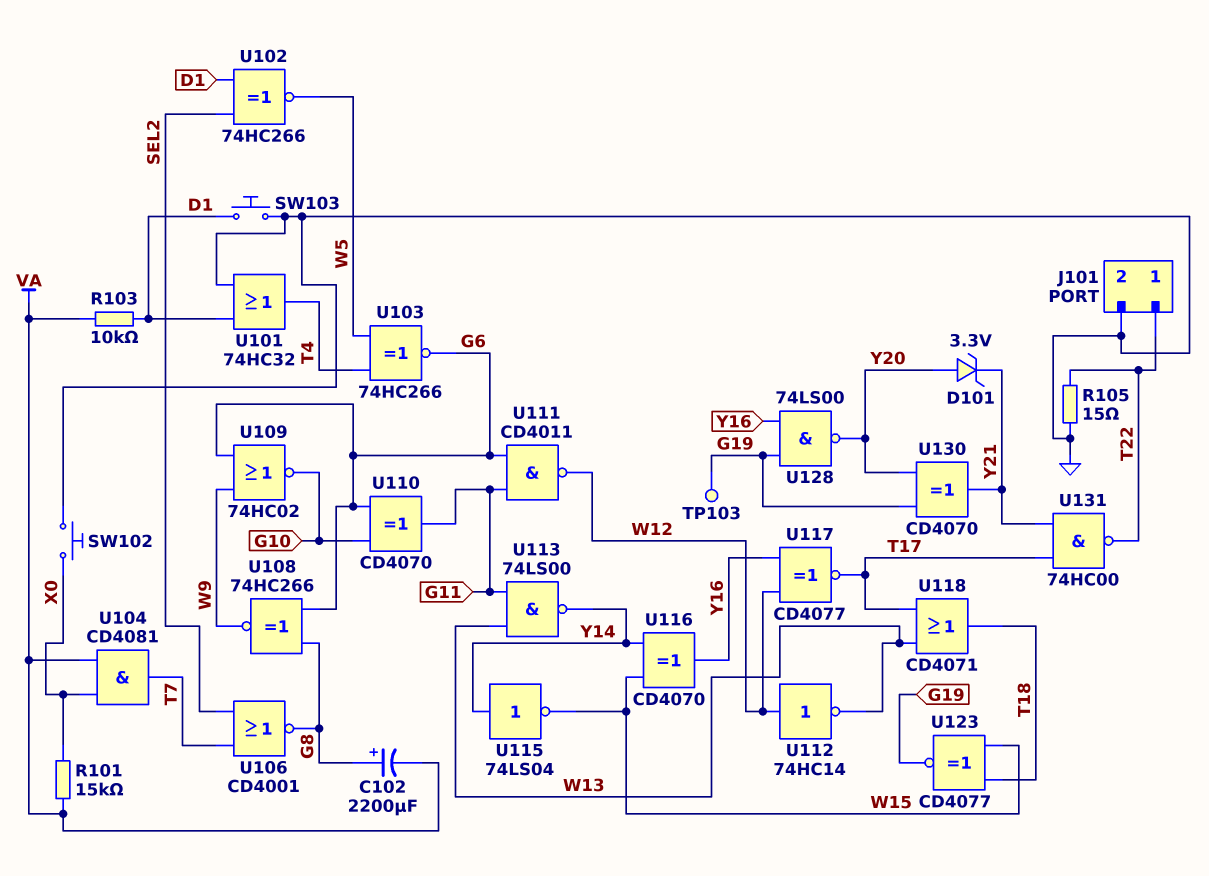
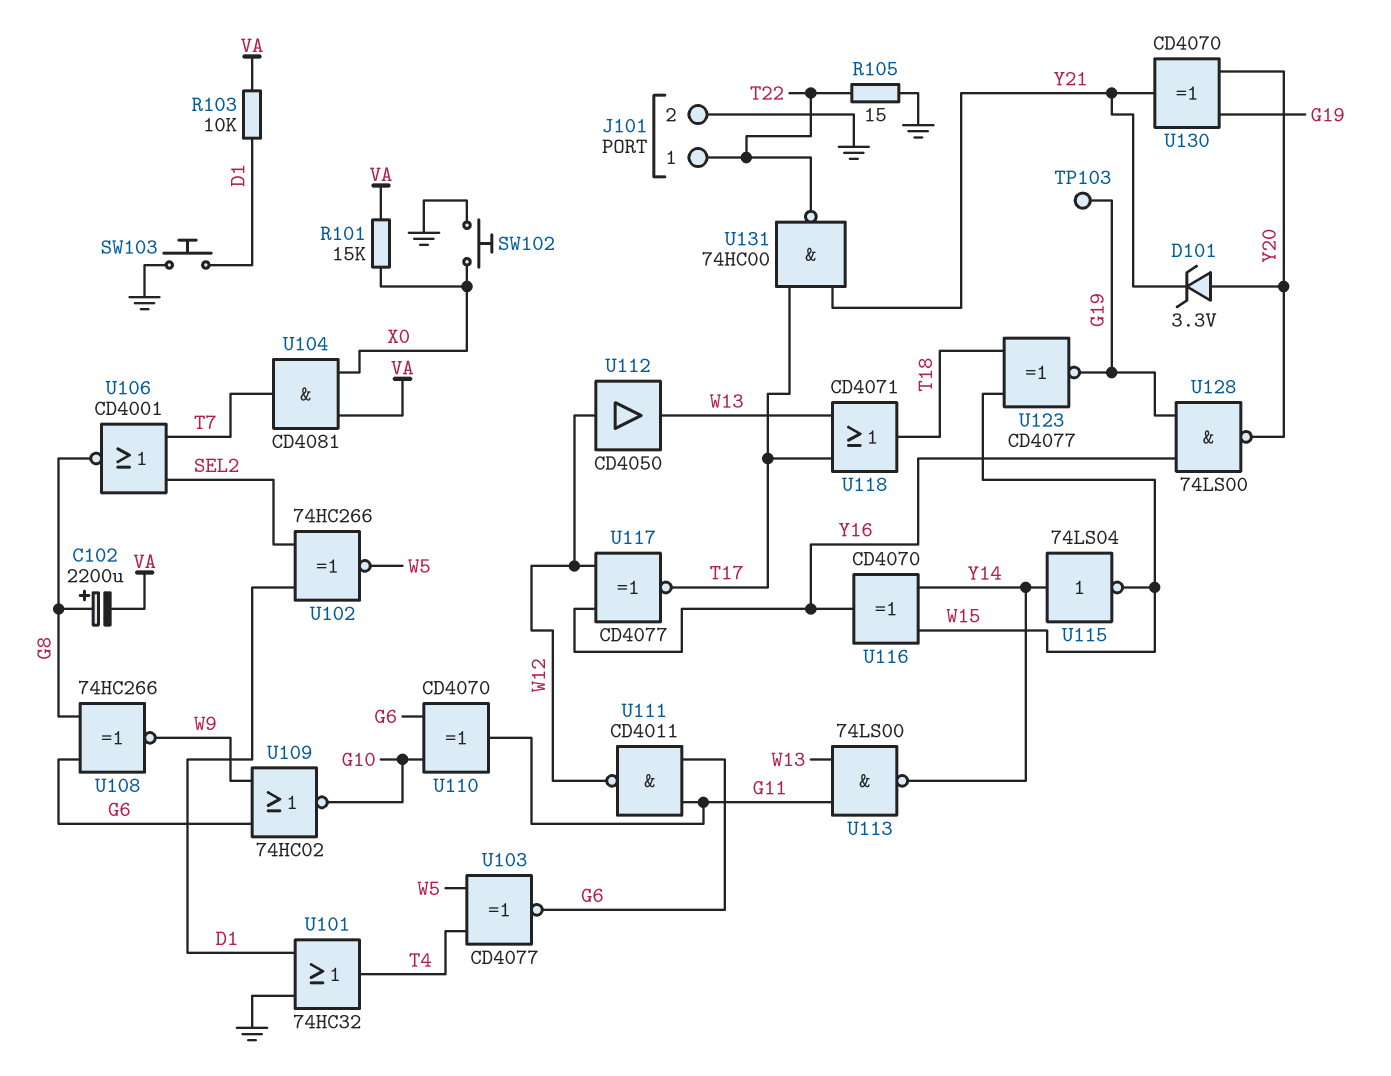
U103: XNOR 74HC266 (in T4, in W5, out G6) -> XNOR CD4077 (in T4, in W5, out G6)
U112: NOT 74HC14 (in W12, out W13) -> buffer CD4050 (in W12, out W13)

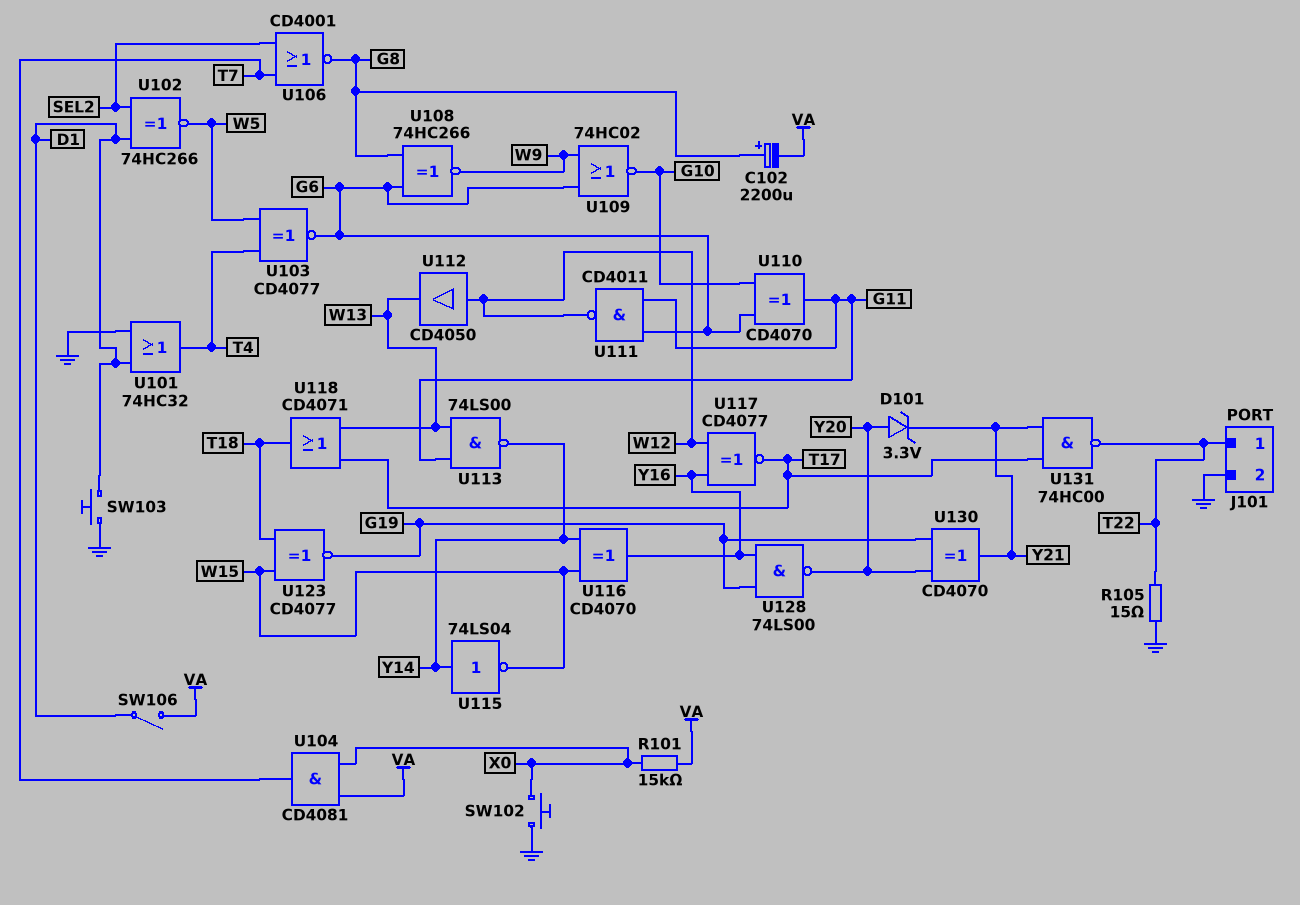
R103: 10k (D1, VA) -> none
SW106: none -> switch (D1, VA)
TP103: test point (G19) -> none

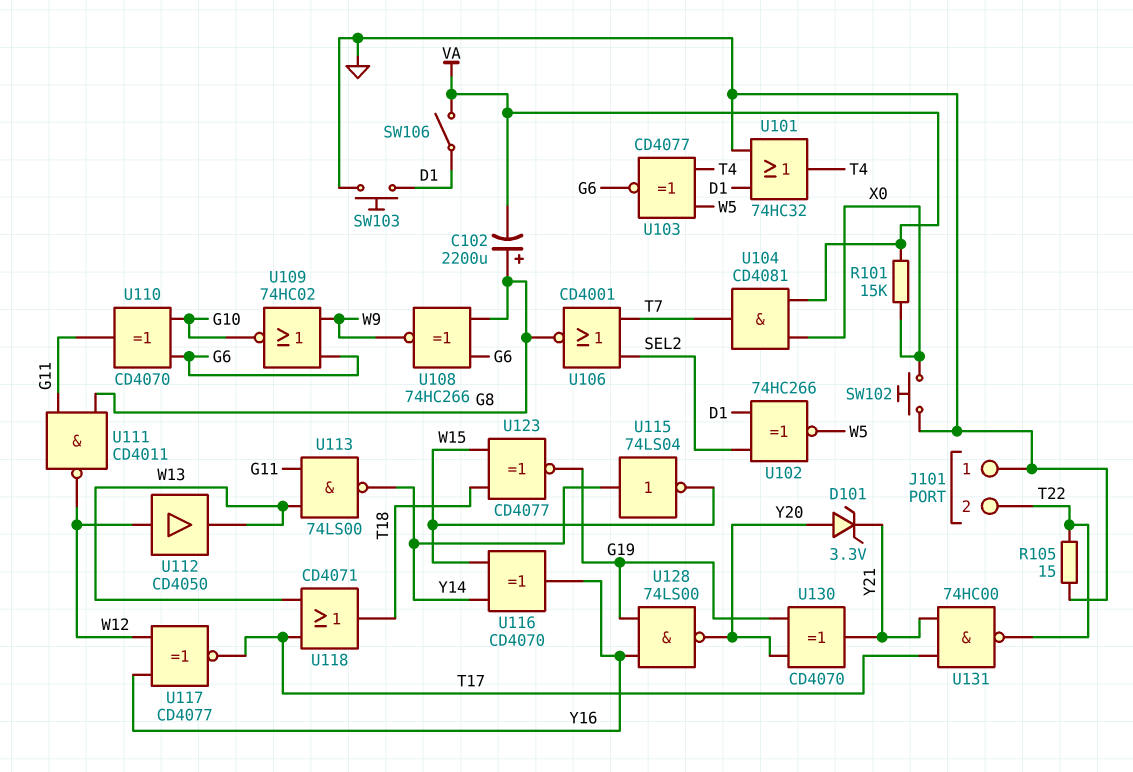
J101 pin 1: T22 -> GND
J101 pin 2: GND -> T22
U111: NAND CD4011 (in G6, in G11, out W12) -> NAND CD4011 (in G8, in G11, out W12)

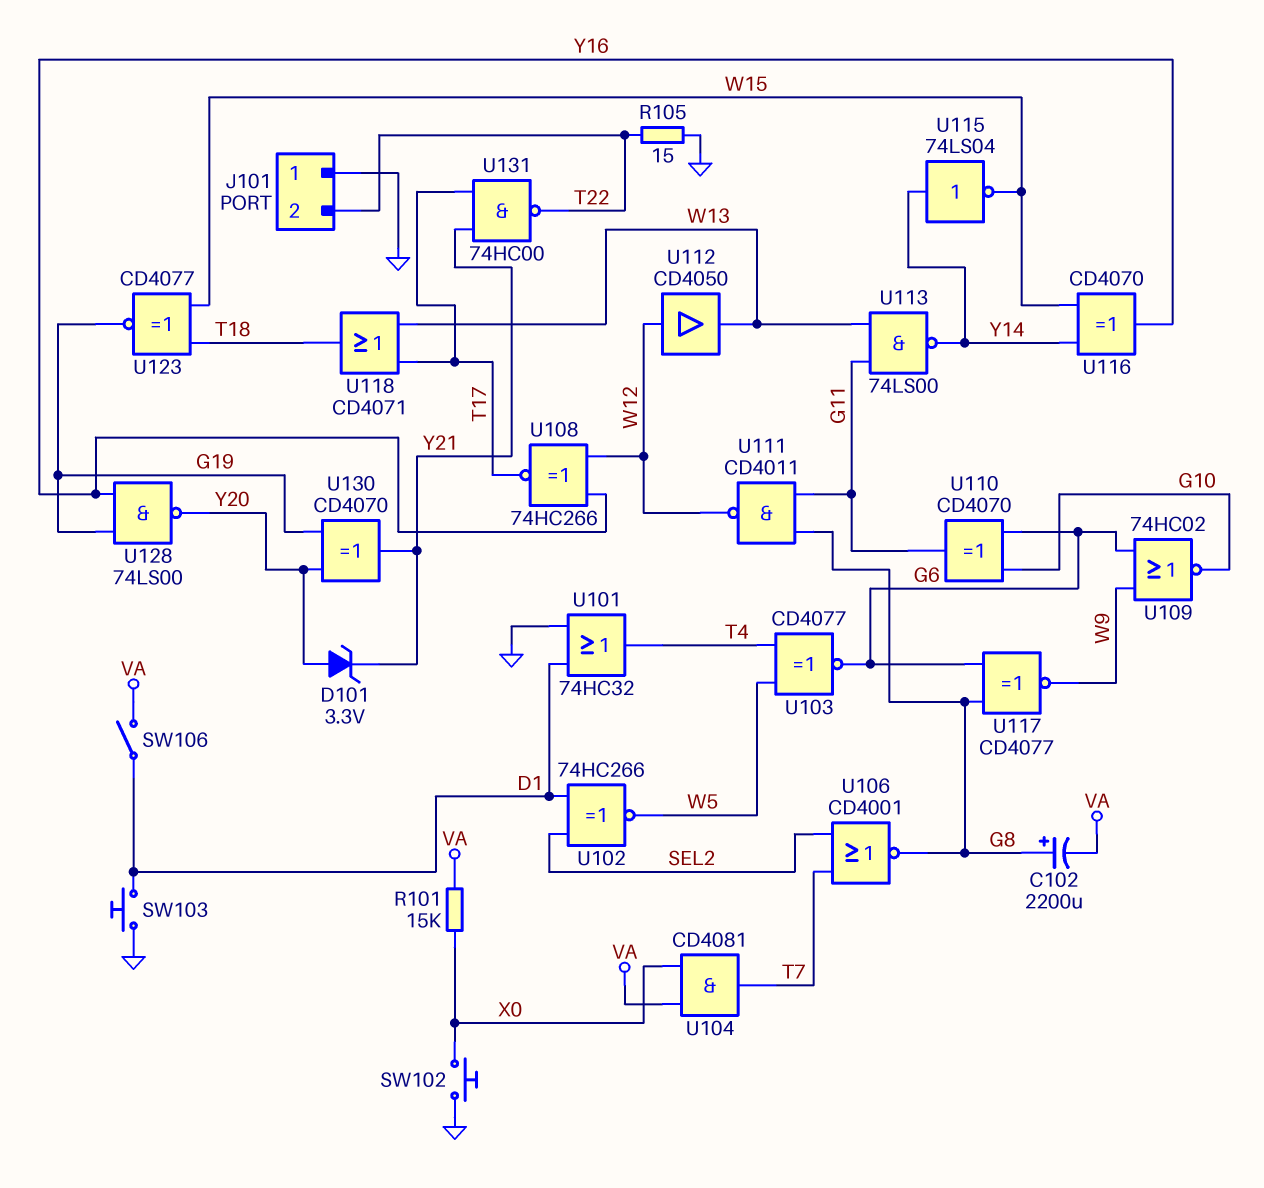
U108: XNOR 74HC266 (in G6, in G8, out W9) -> XNOR 74HC266 (in W12, in Y16, out T17)
U117: XNOR CD4077 (in W12, in Y16, out T17) -> XNOR CD4077 (in G6, in G8, out W9)

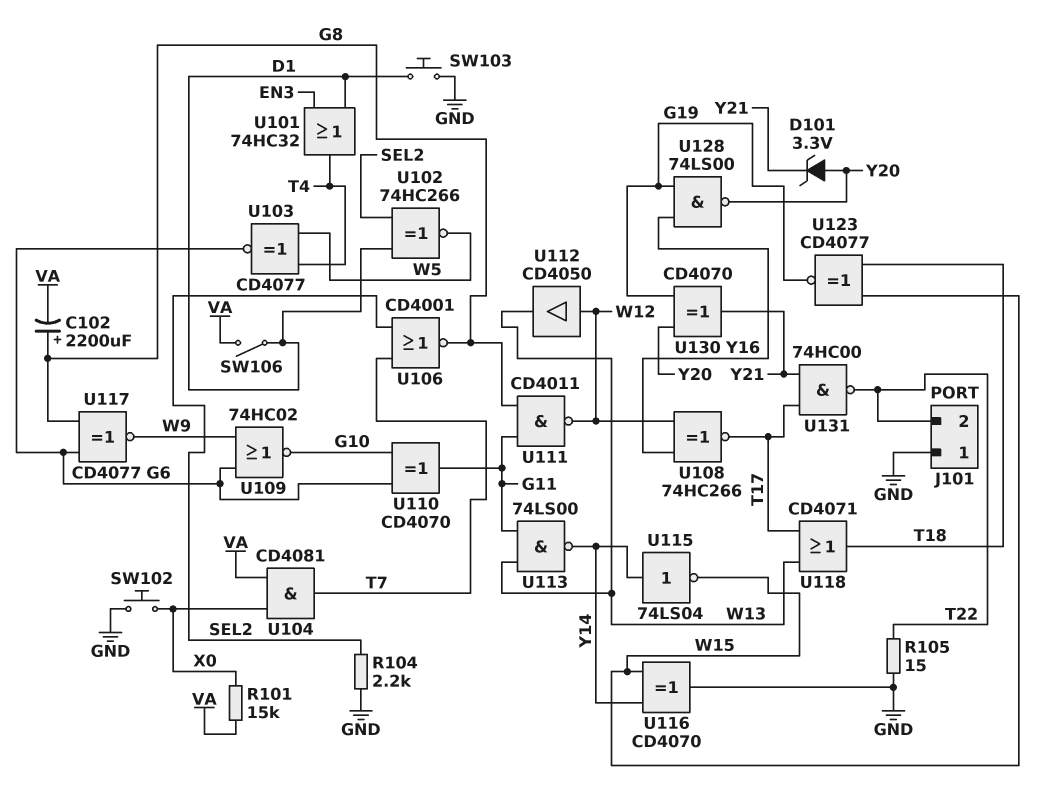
R104: none -> 2.2k (GND, SEL2)
U101: OR 74HC32 (in D1, in GND, out T4) -> OR 74HC32 (in D1, in EN3, out T4)
U116: XOR CD4070 (in W15, in Y14, out Y16) -> XOR CD4070 (in W15, in Y14, out GND)

